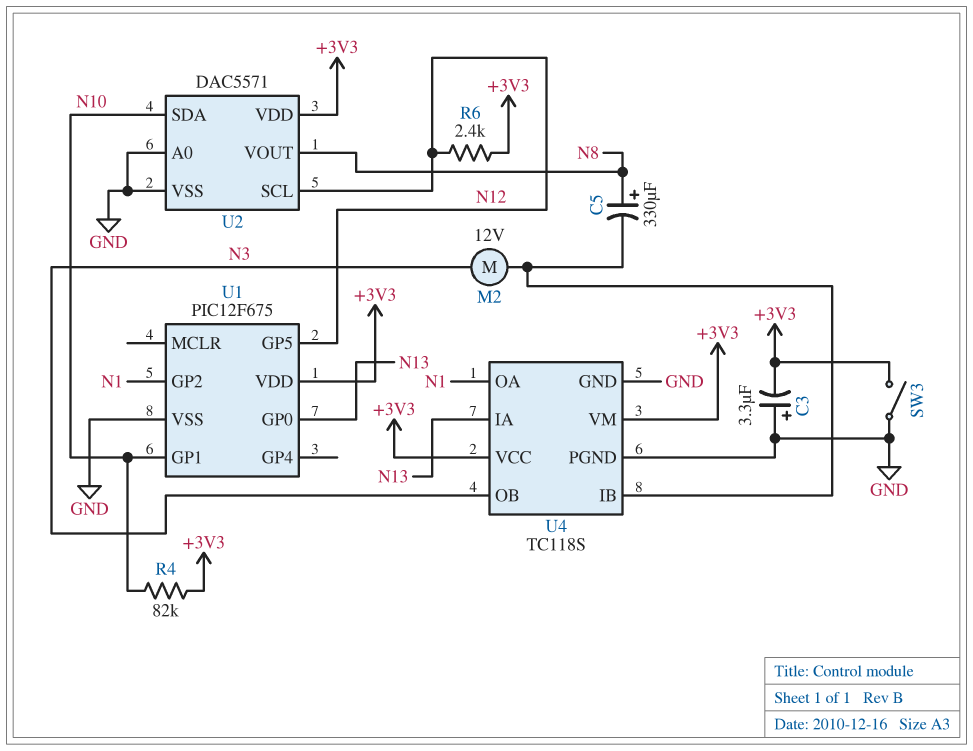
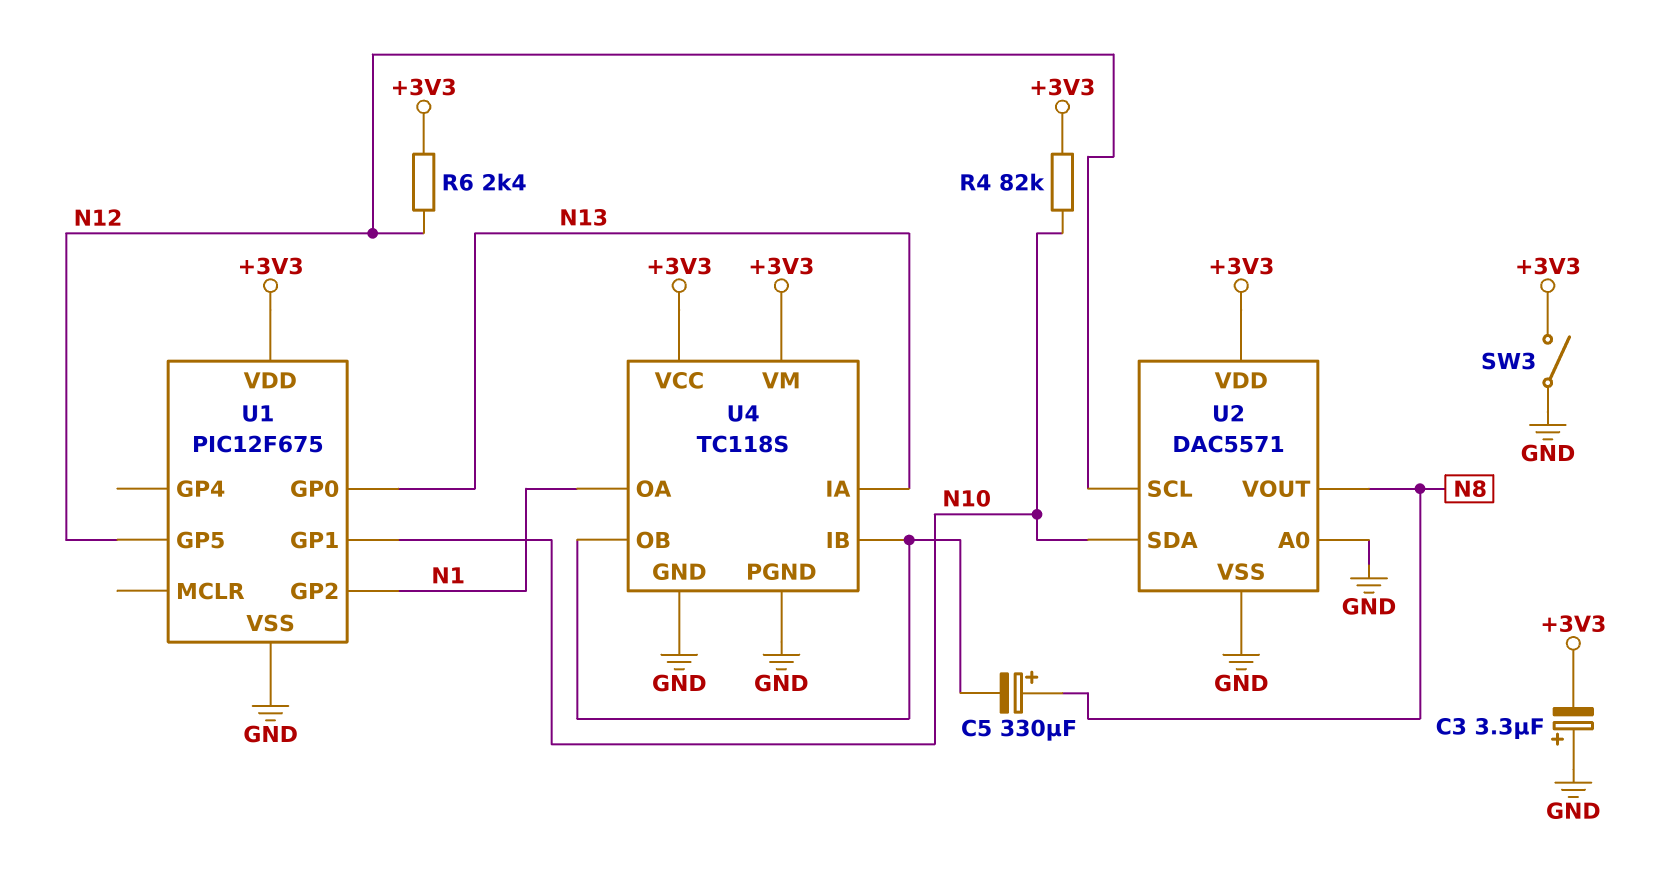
M2: motor 12V (N3, U4/IB) -> none
U4 pin OB: N3 -> U4/IB

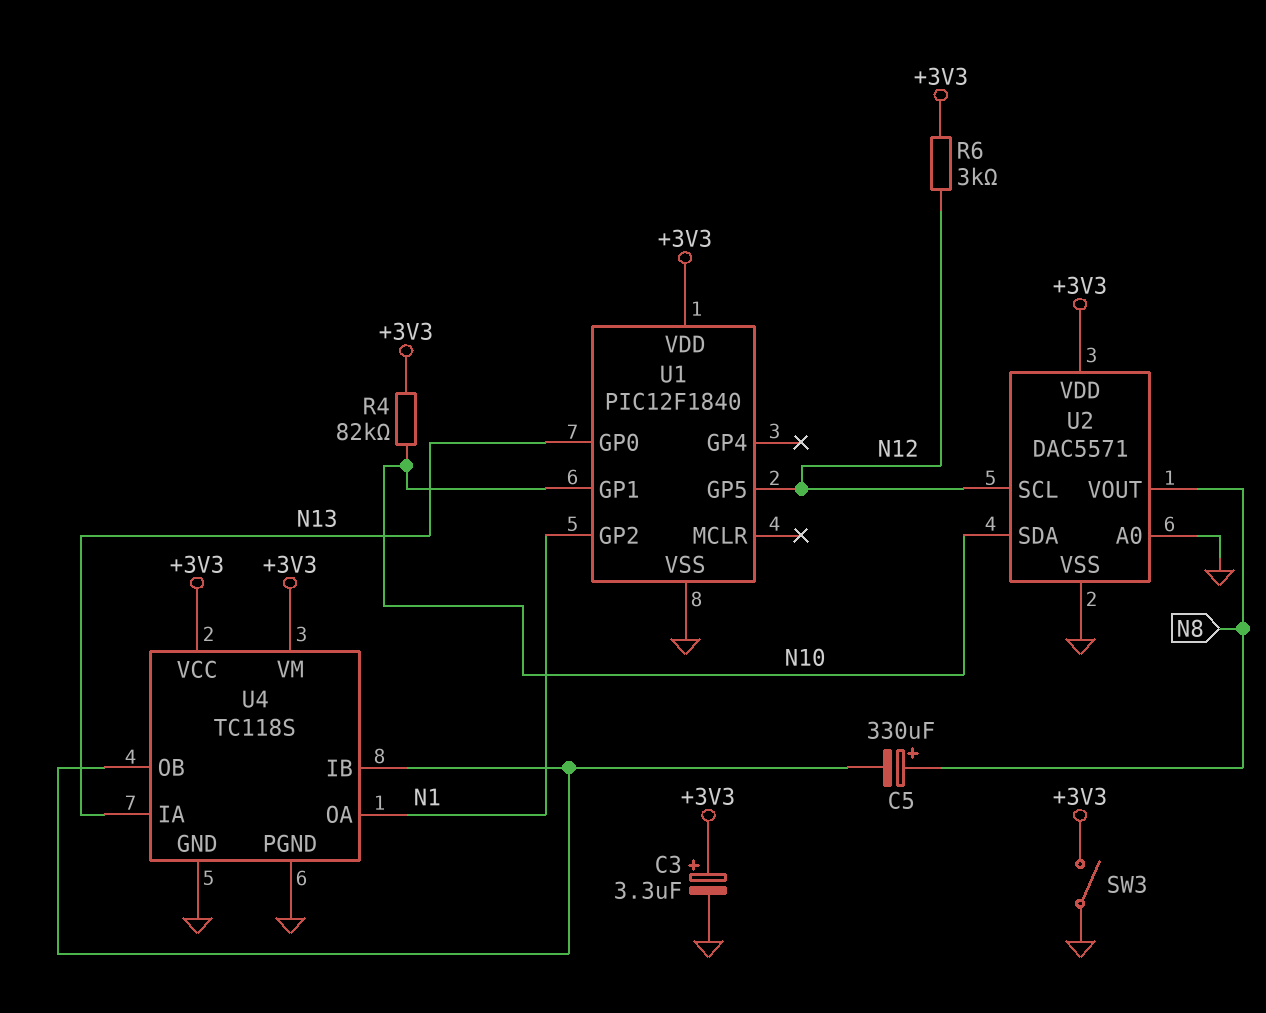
C3: 3.3uF (plus GND, minus +3V3) -> 3.3uF (plus +3V3, minus GND)
R6: 2.4k (+3V3, N12) -> 3k (+3V3, N12)
U1: PIC12F675 -> PIC12F1840

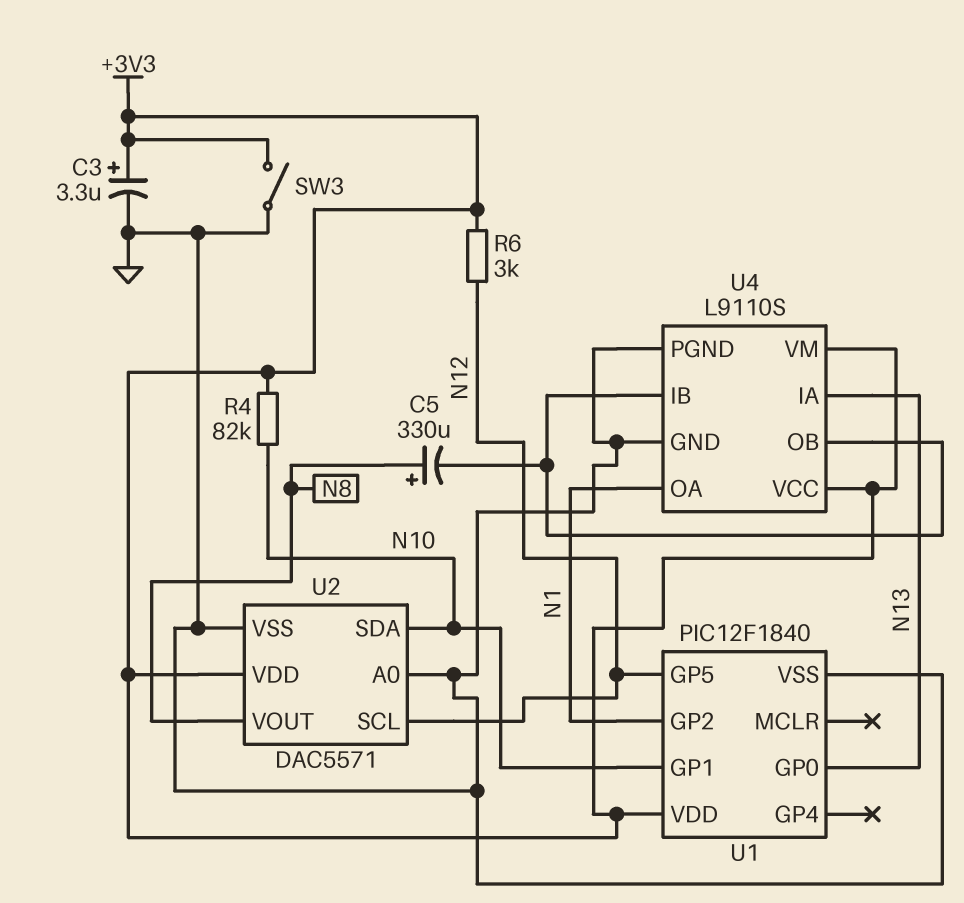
U4: TC118S -> L9110S

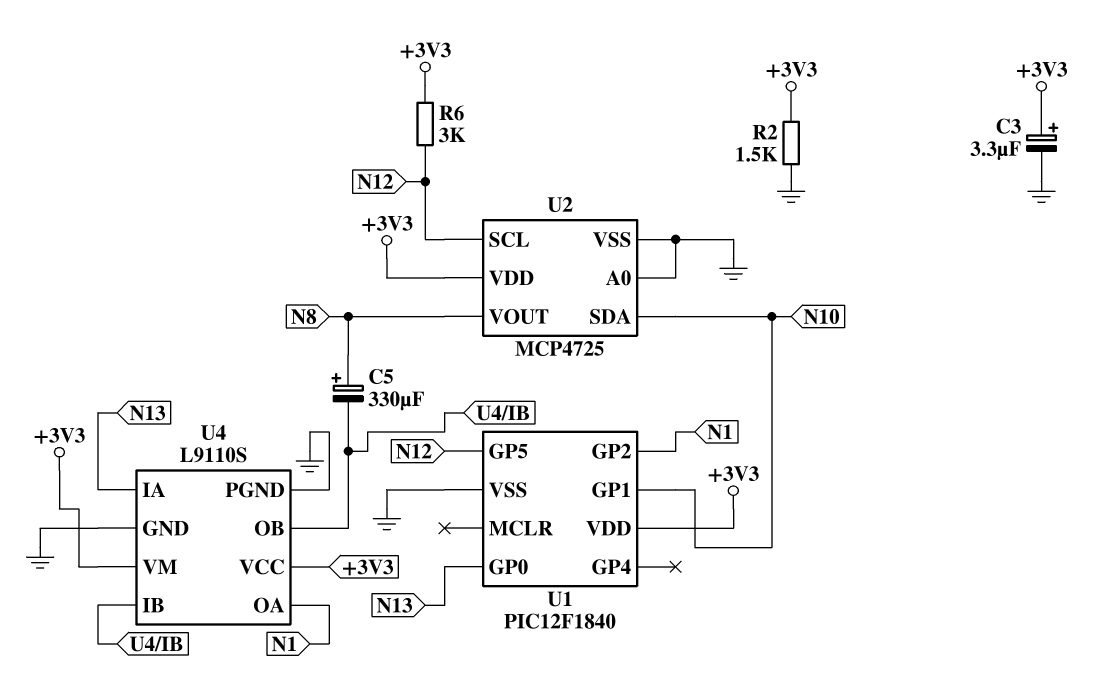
R2: none -> 1.5k (+3V3, GND)
R4: 82k (+3V3, N10) -> none
SW3: switch (+3V3, GND) -> none
U2: DAC5571 -> MCP4725

